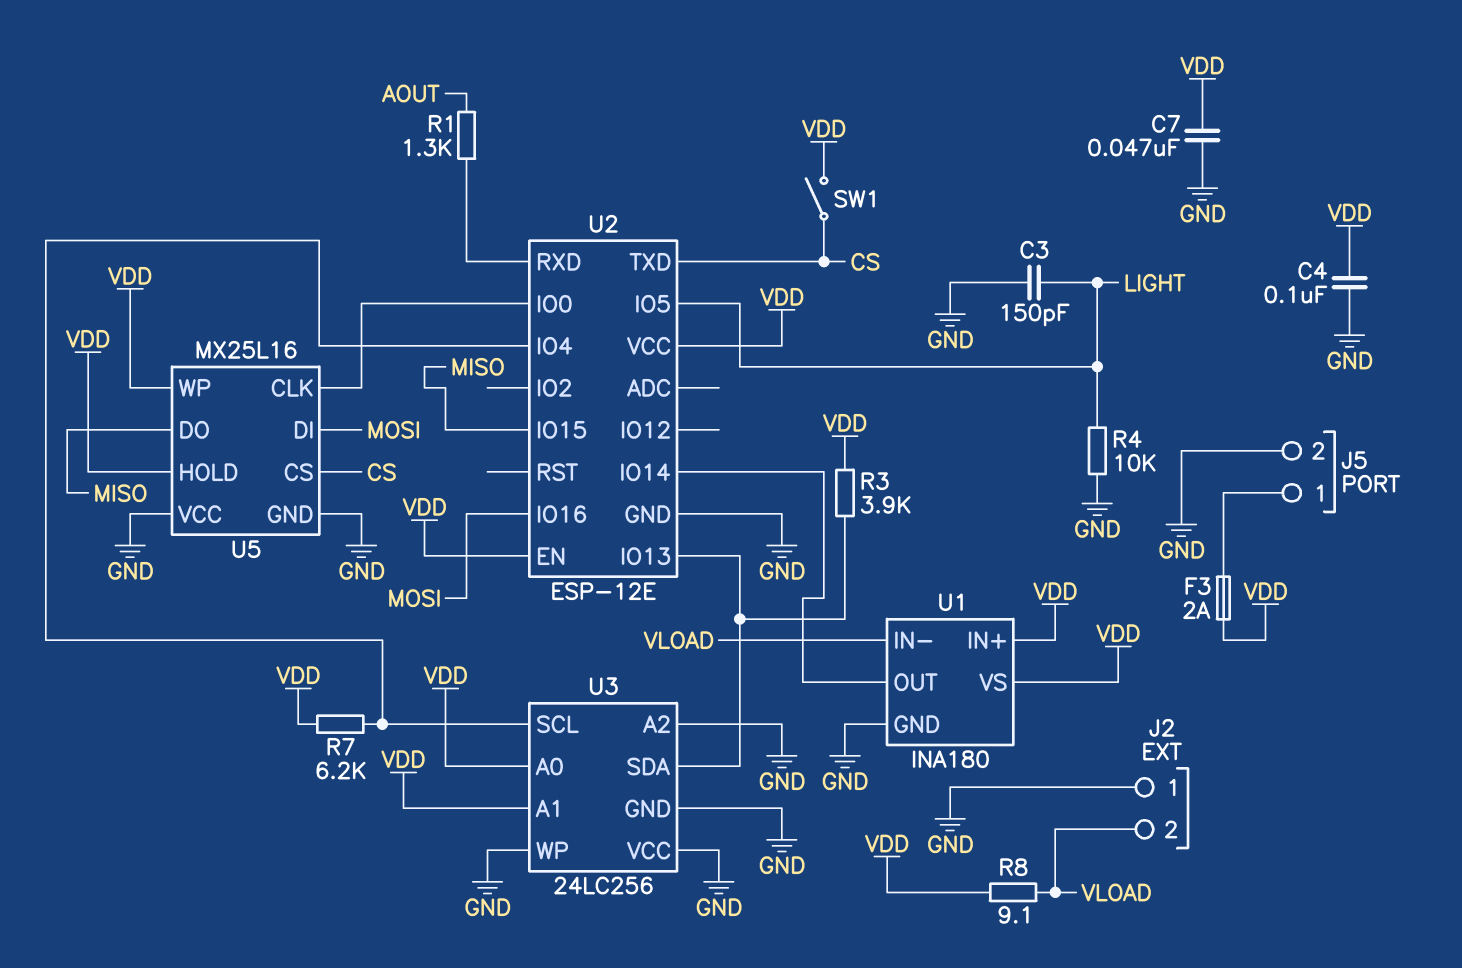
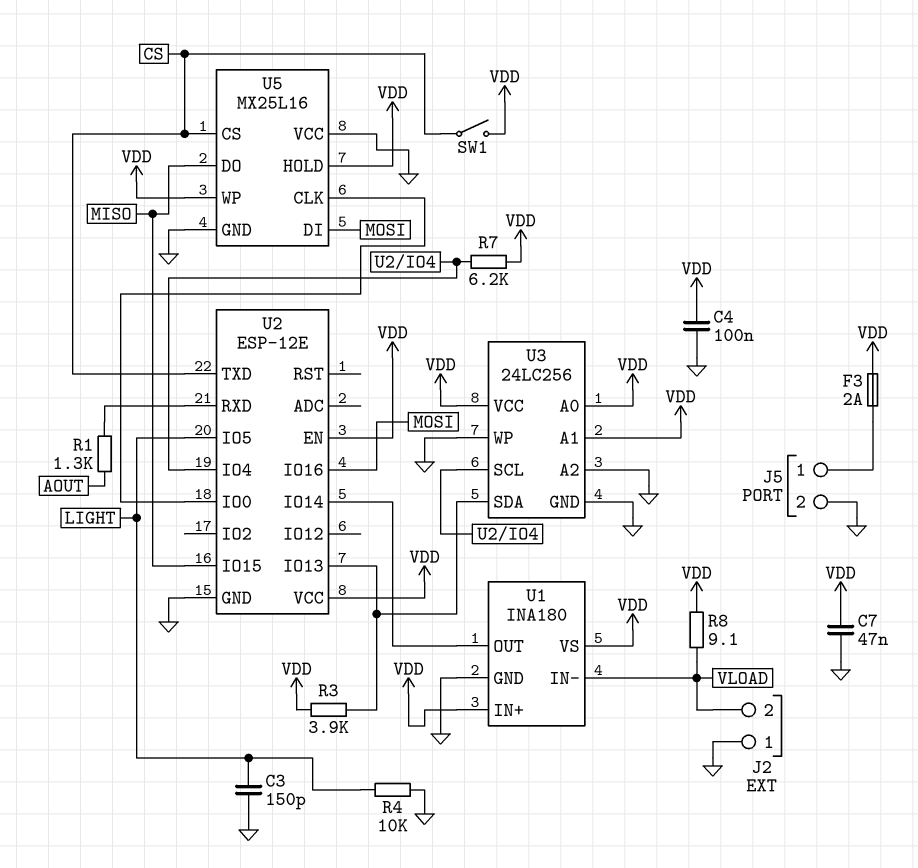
U3 pin VCC: GND -> VDD

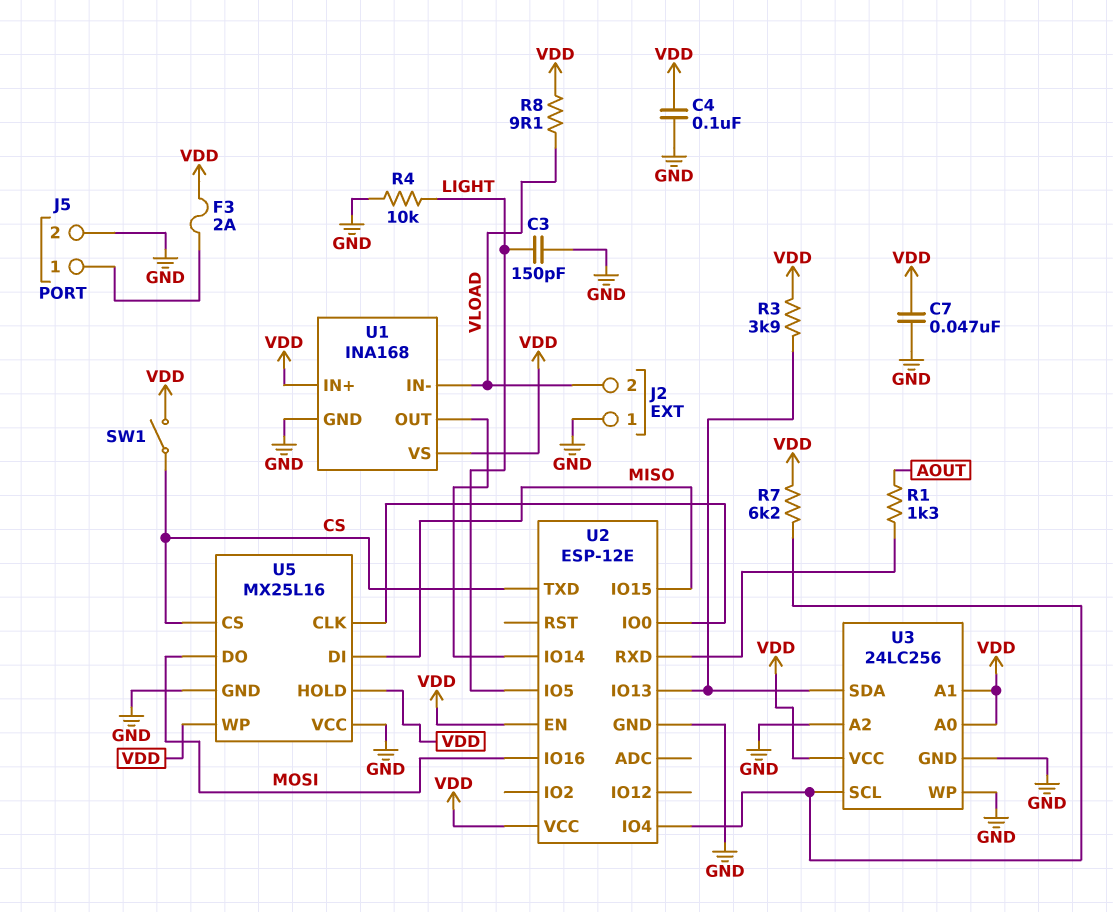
U1: INA180 -> INA168
U5 pin DI: MOSI -> MISO
U5 pin DO: MISO -> MOSI

